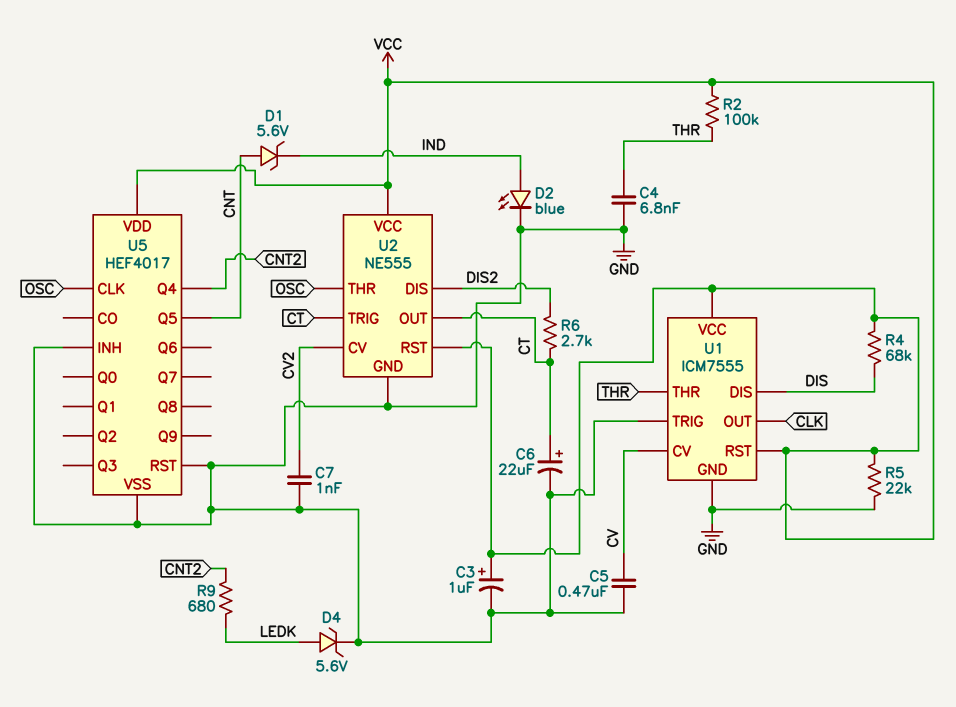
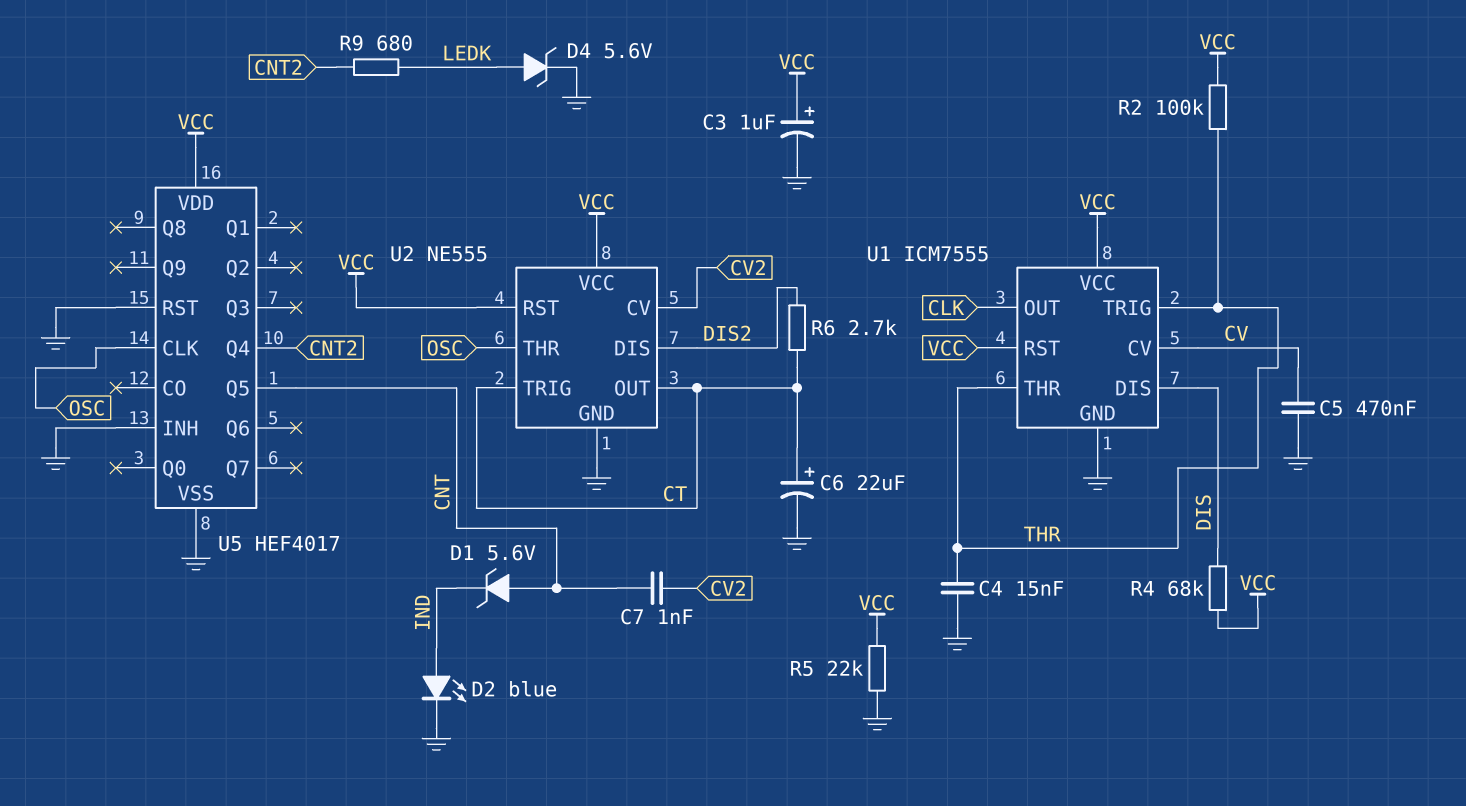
C4: 6.8nF (GND, THR) -> 15nF (GND, THR)
C7: 1nF (CV2, GND) -> 1nF (CNT, CV2)
U1 pin TRIG: GND -> THR

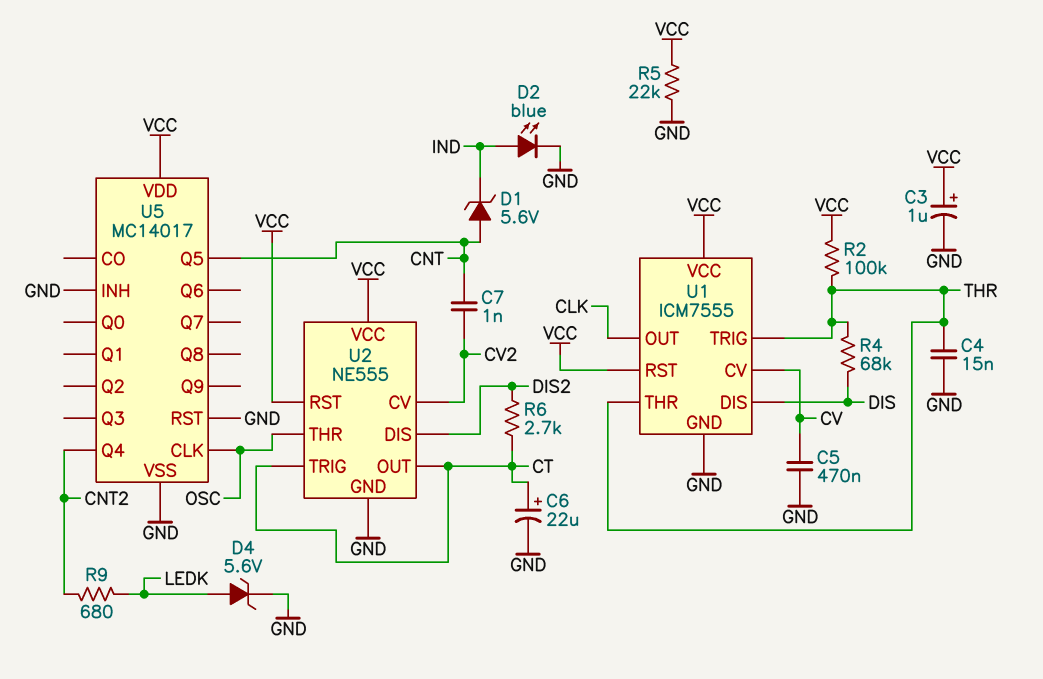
R4: 68k (DIS, VCC) -> 68k (DIS, THR)
U5: HEF4017 -> MC14017

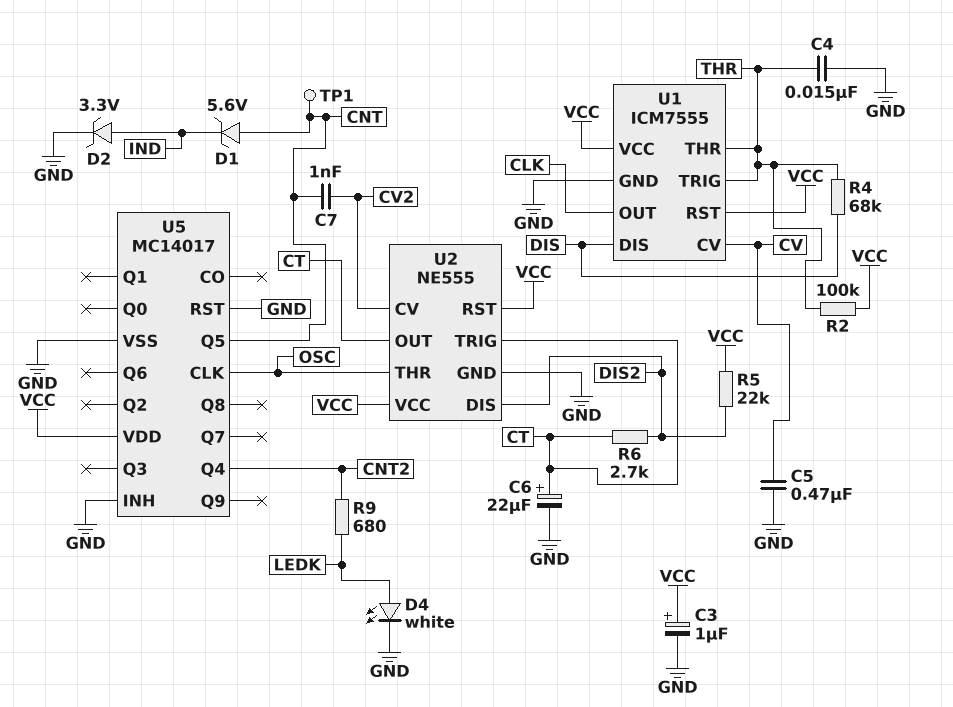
D2: LED blue (A IND, K GND) -> zener 3.3V (A IND, K GND)
D4: zener 5.6V (A LEDK, K GND) -> LED white (A LEDK, K GND)
R5: 22k (GND, VCC) -> 22k (DIS2, VCC)
TP1: none -> test point (CNT)

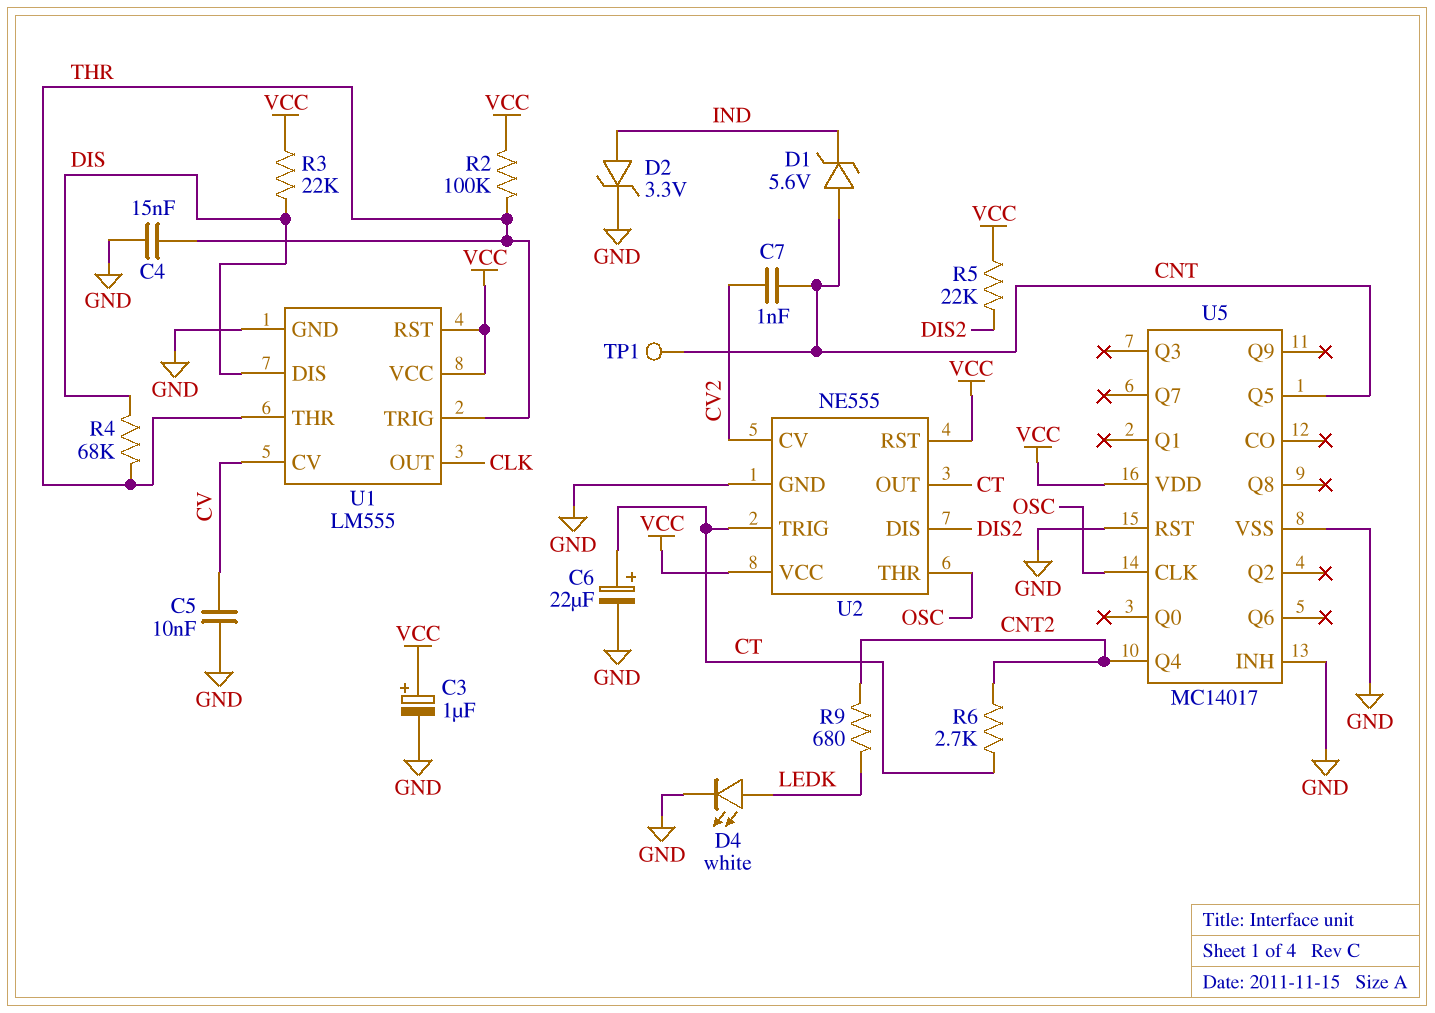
C5: 470nF (CV, GND) -> 10nF (CV, GND)
R3: none -> 22k (DIS, VCC)
R6: 2.7k (CT, DIS2) -> 2.7k (CNT2, CT)
U1: ICM7555 -> LM555

